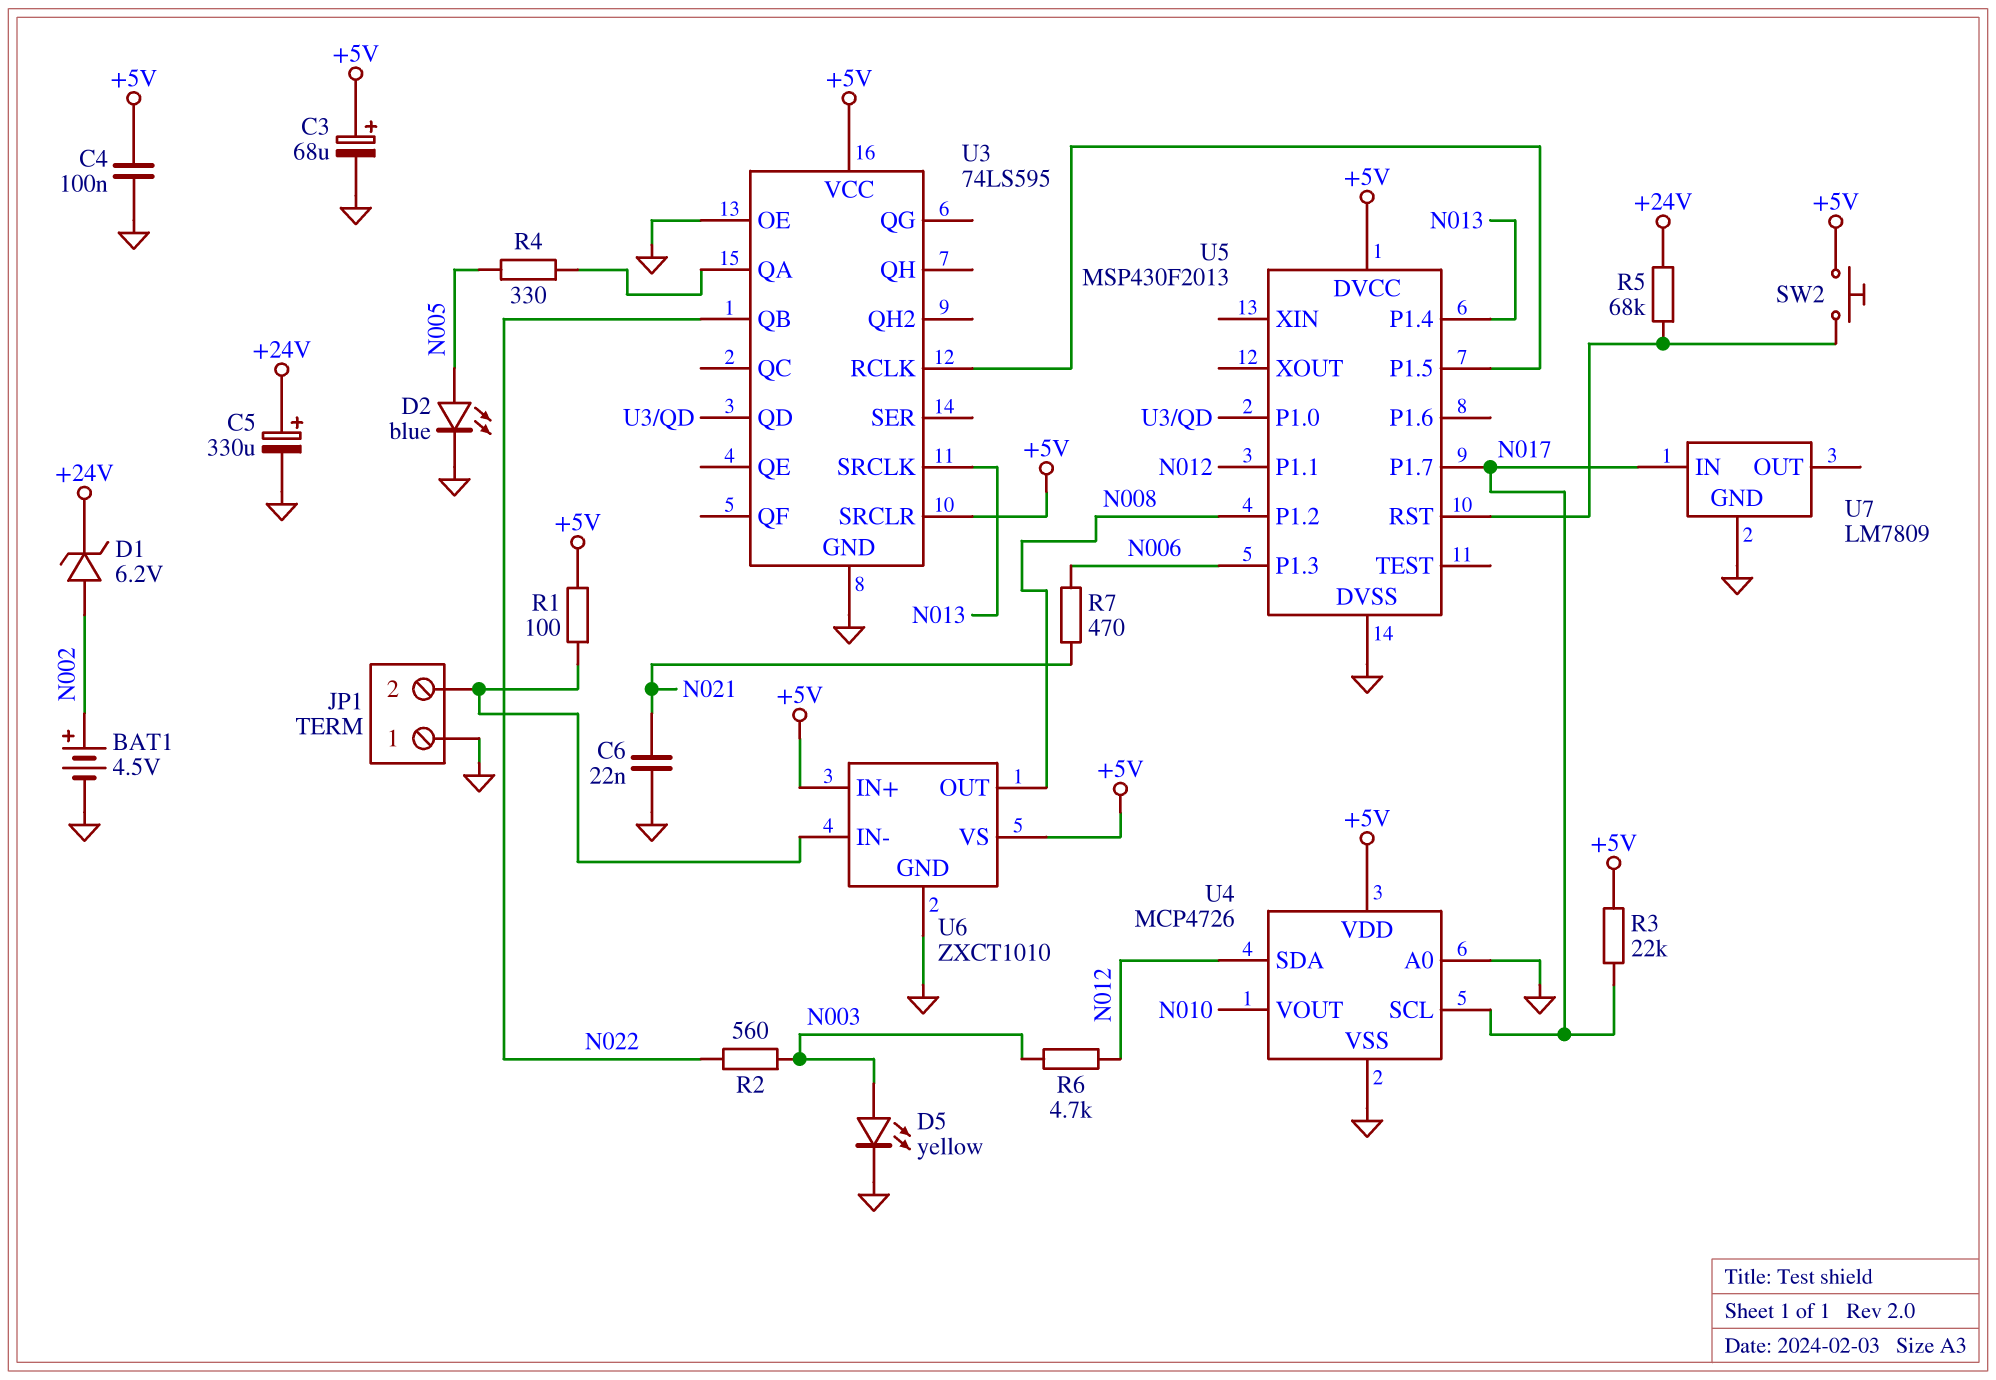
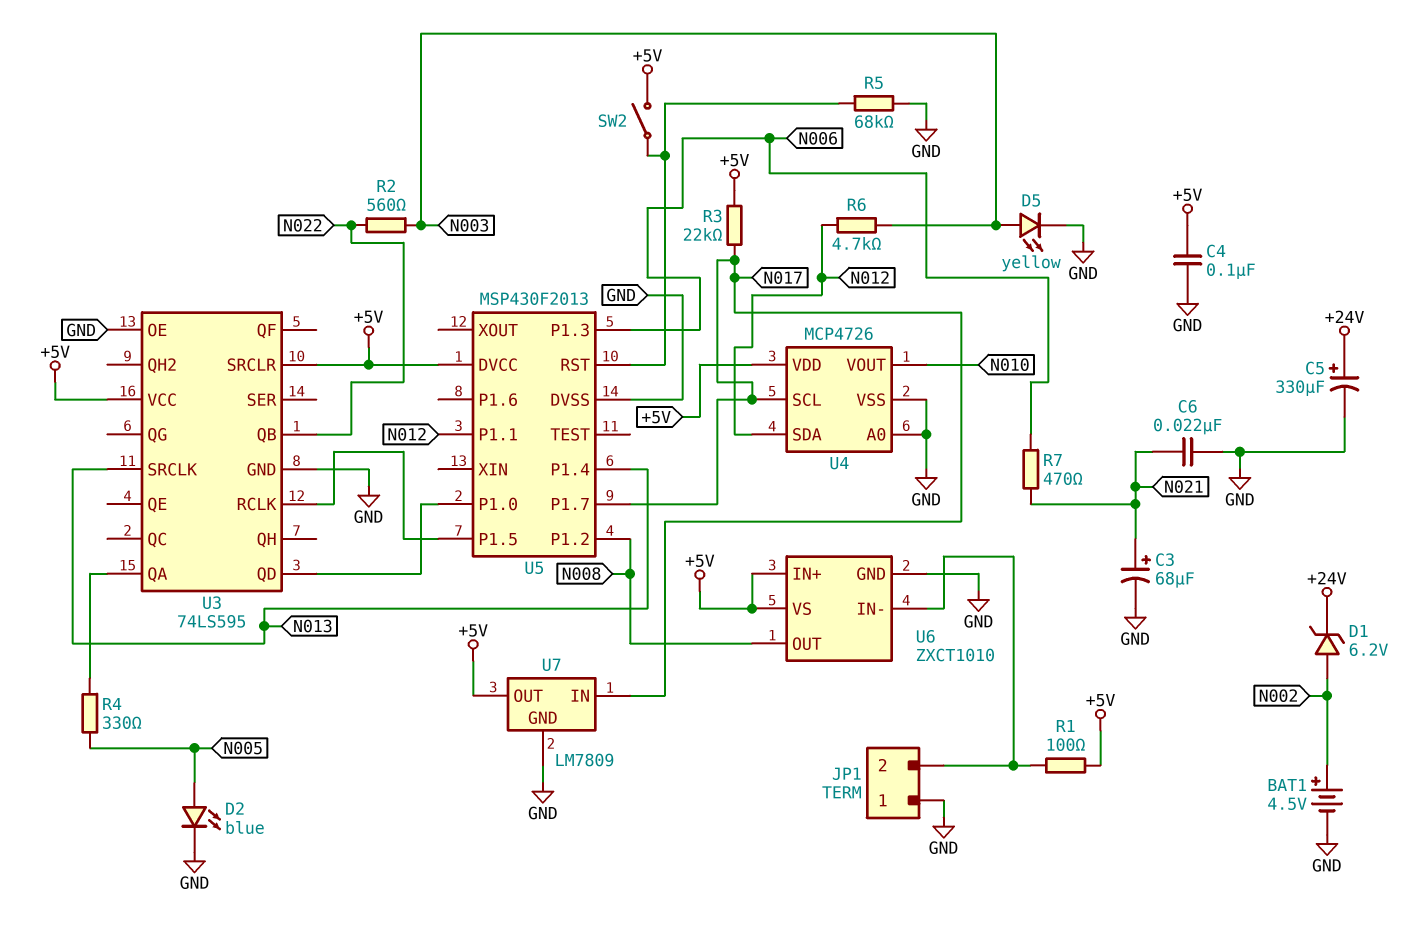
C3: 68uF (plus +5V, minus GND) -> 68uF (plus N021, minus GND)
R5: 68k (+24V, U5/RST) -> 68k (GND, U5/RST)
SW2: button (+5V, U5/RST) -> switch (+5V, U5/RST)
U7 pin OUT: none -> +5V

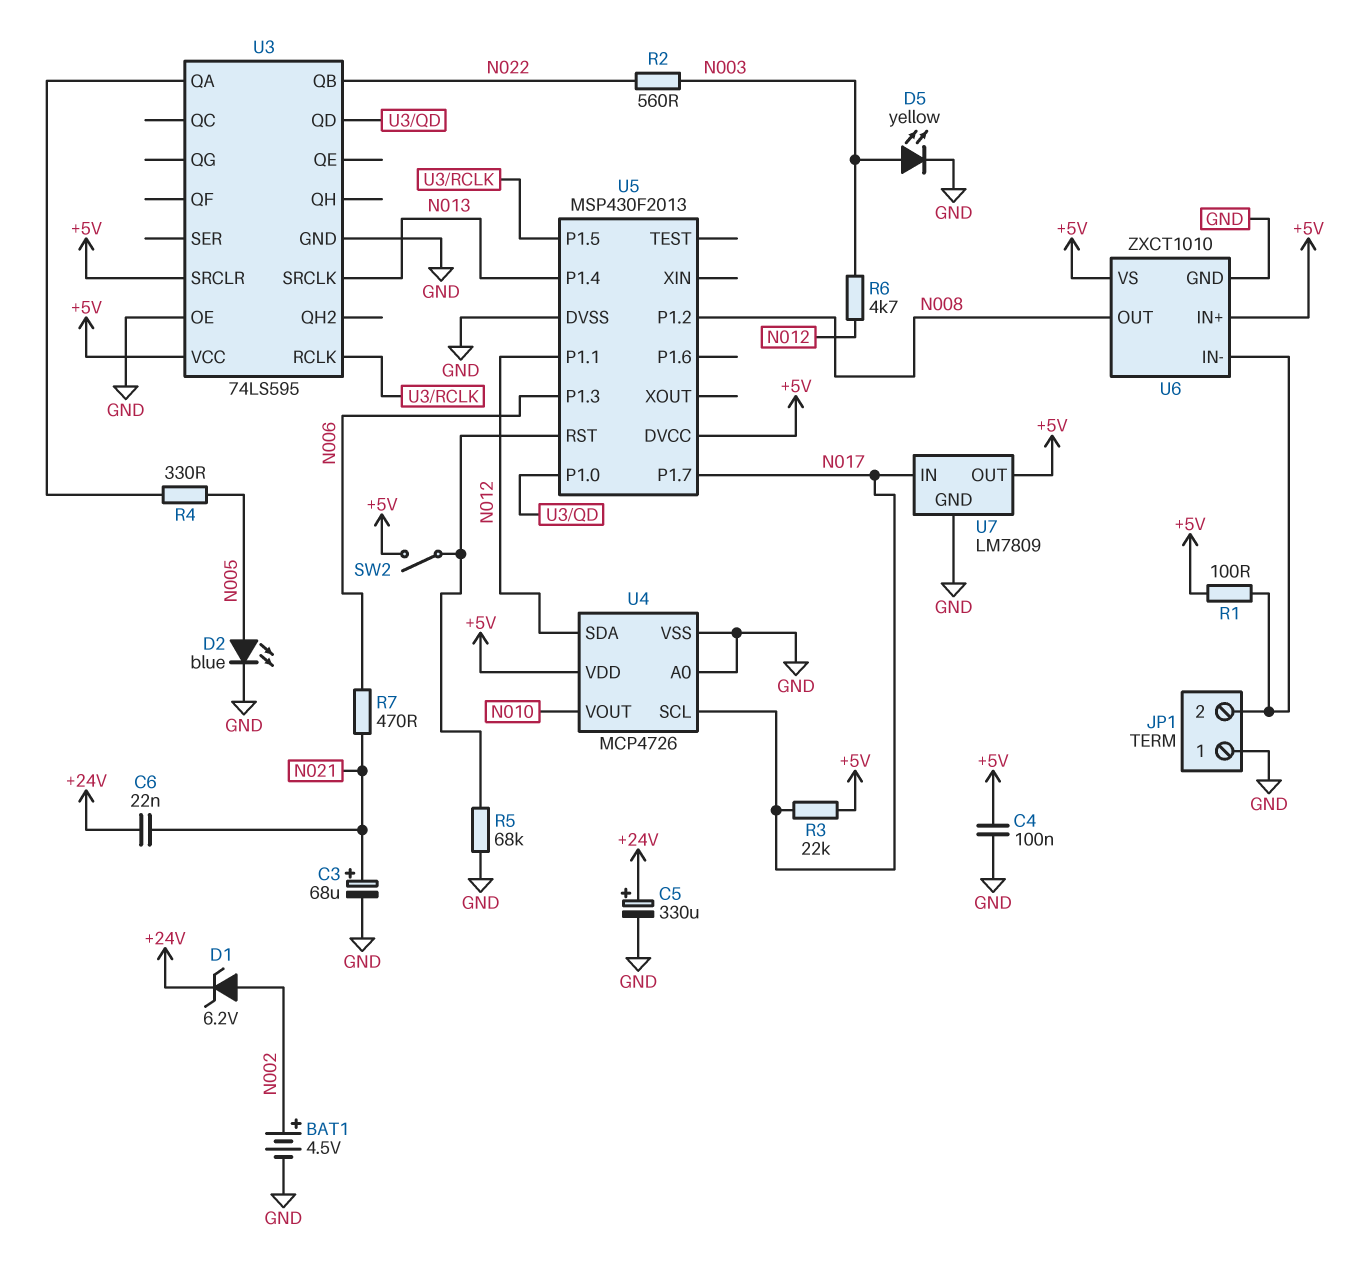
C6: 22nF (GND, N021) -> 22nF (+24V, N021)

